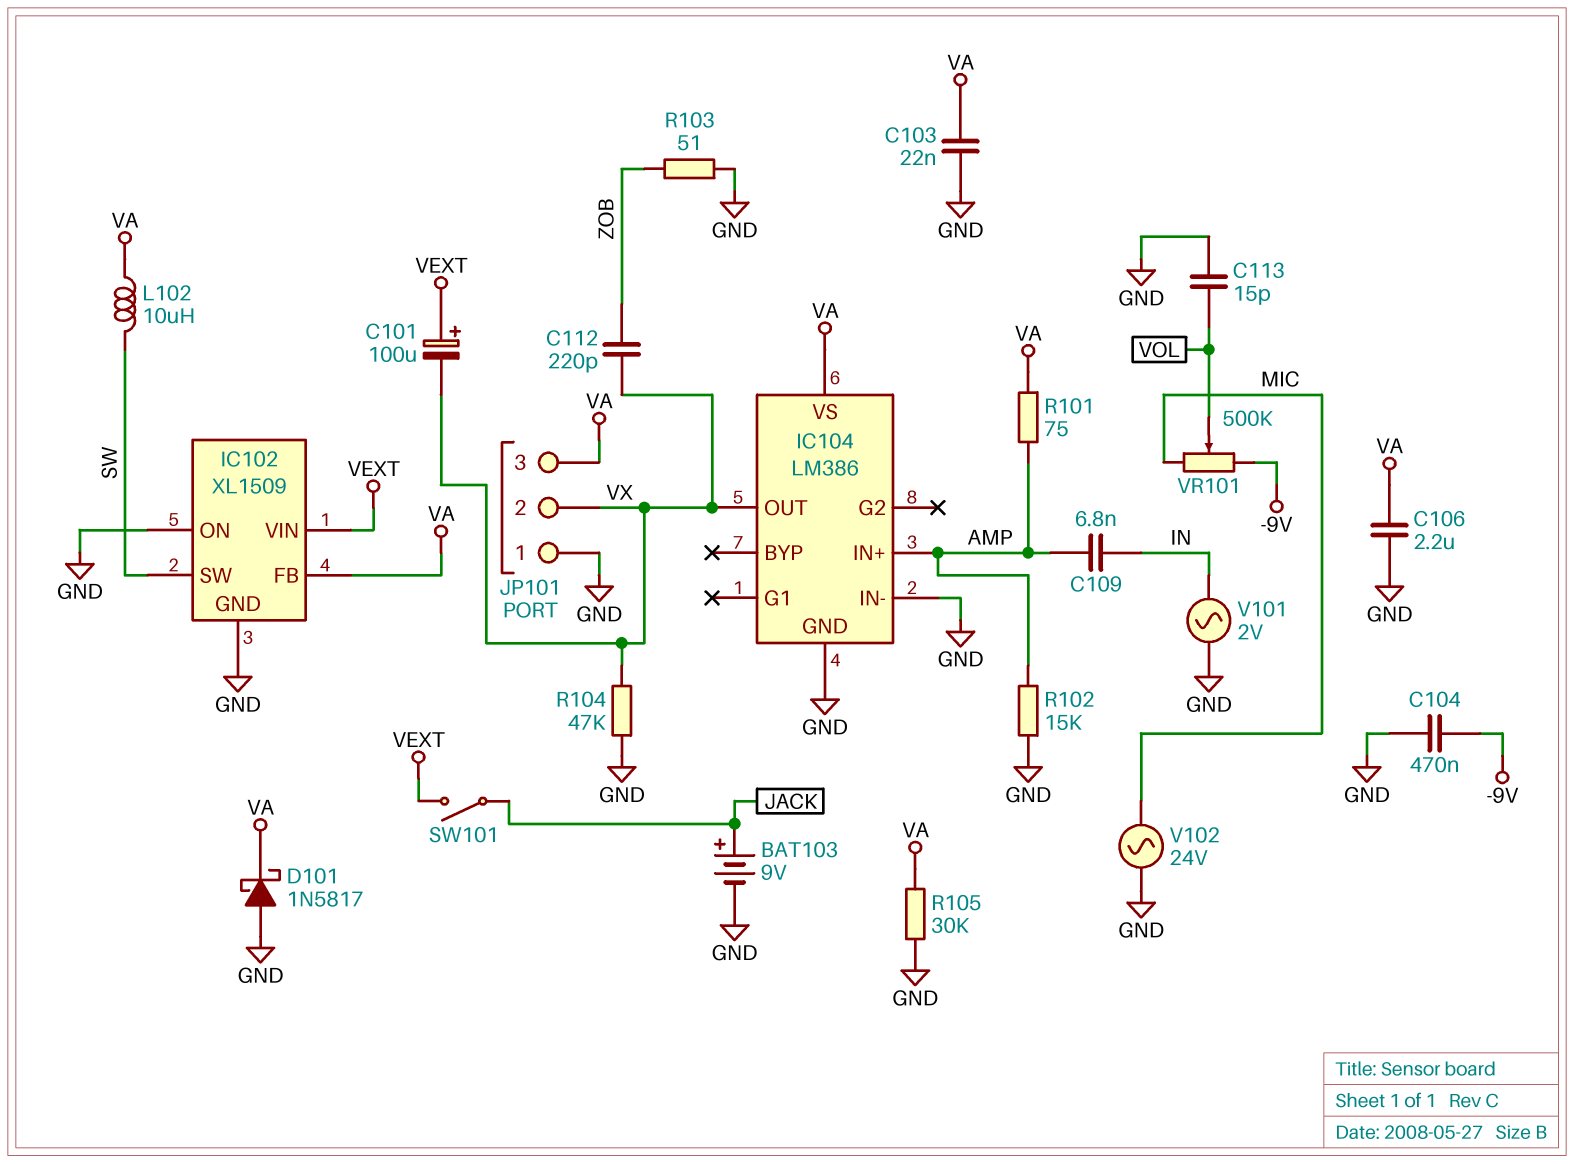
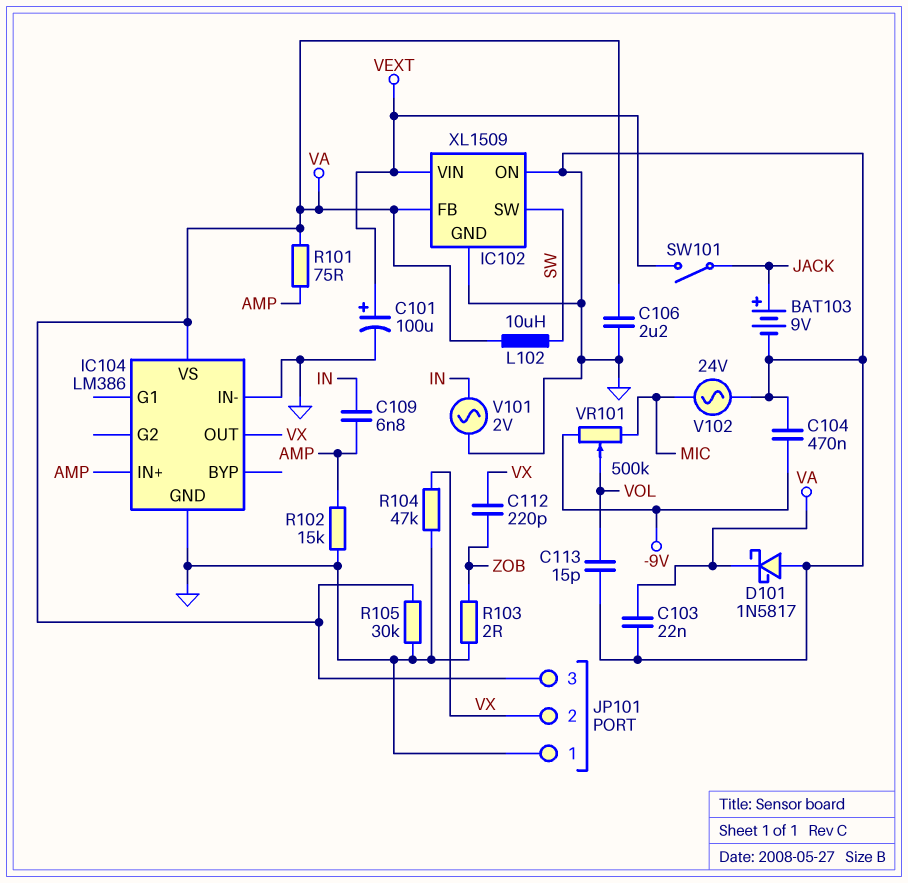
C101: 100uF (plus VEXT, minus VX) -> 100uF (plus VEXT, minus GND)
R103: 51 (GND, ZOB) -> 2 (GND, ZOB)

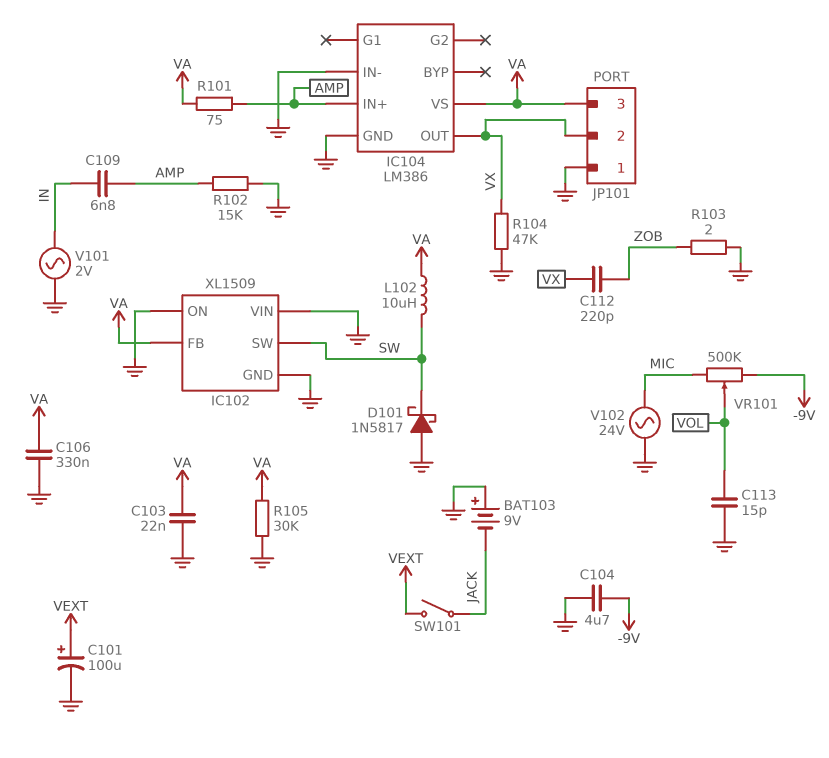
BAT103: 9V (plus JACK, minus GND) -> 9V (plus GND, minus JACK)
C104: 470nF (-9V, GND) -> 4.7uF (-9V, GND)
C106: 2.2uF (GND, VA) -> 330nF (GND, VA)
D101: schottky 1N5817 (A GND, K VA) -> schottky 1N5817 (A GND, K SW)
IC102 pin VIN: VEXT -> GND

